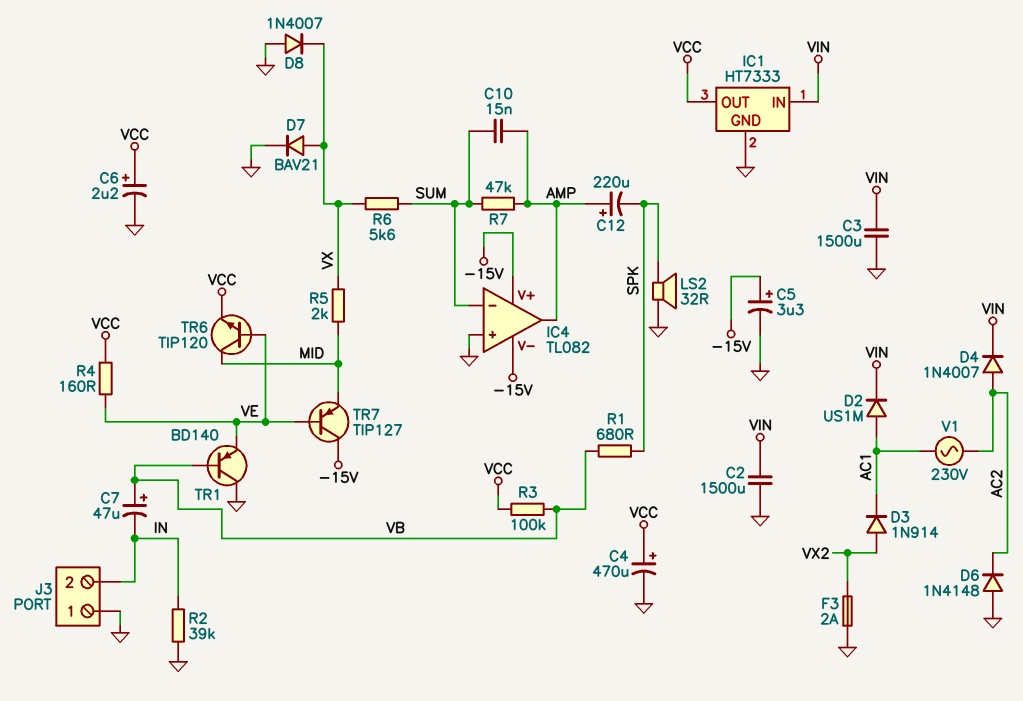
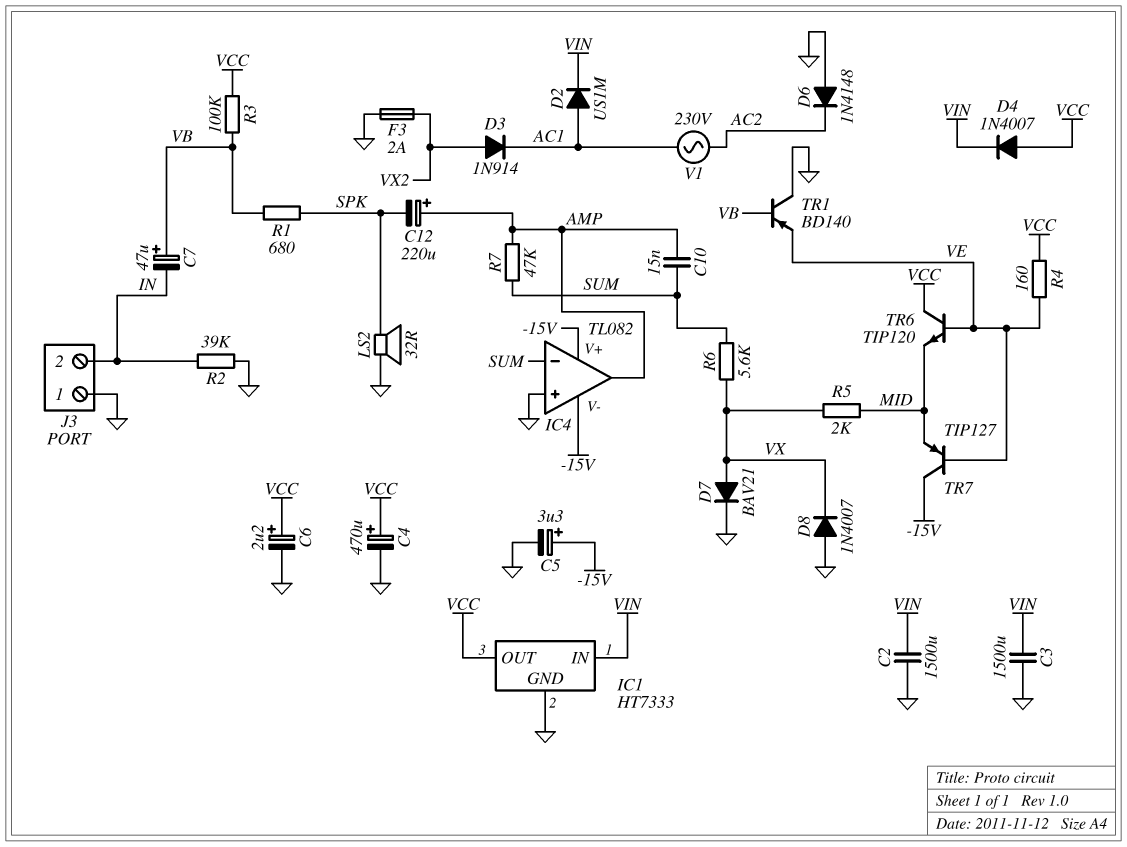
D4: diode 1N4007 (A AC2, K VIN) -> diode 1N4007 (A VCC, K VIN)
TR6: NPN TIP120 (B VE, C MID, E VCC) -> NPN TIP120 (B VE, C VCC, E MID)

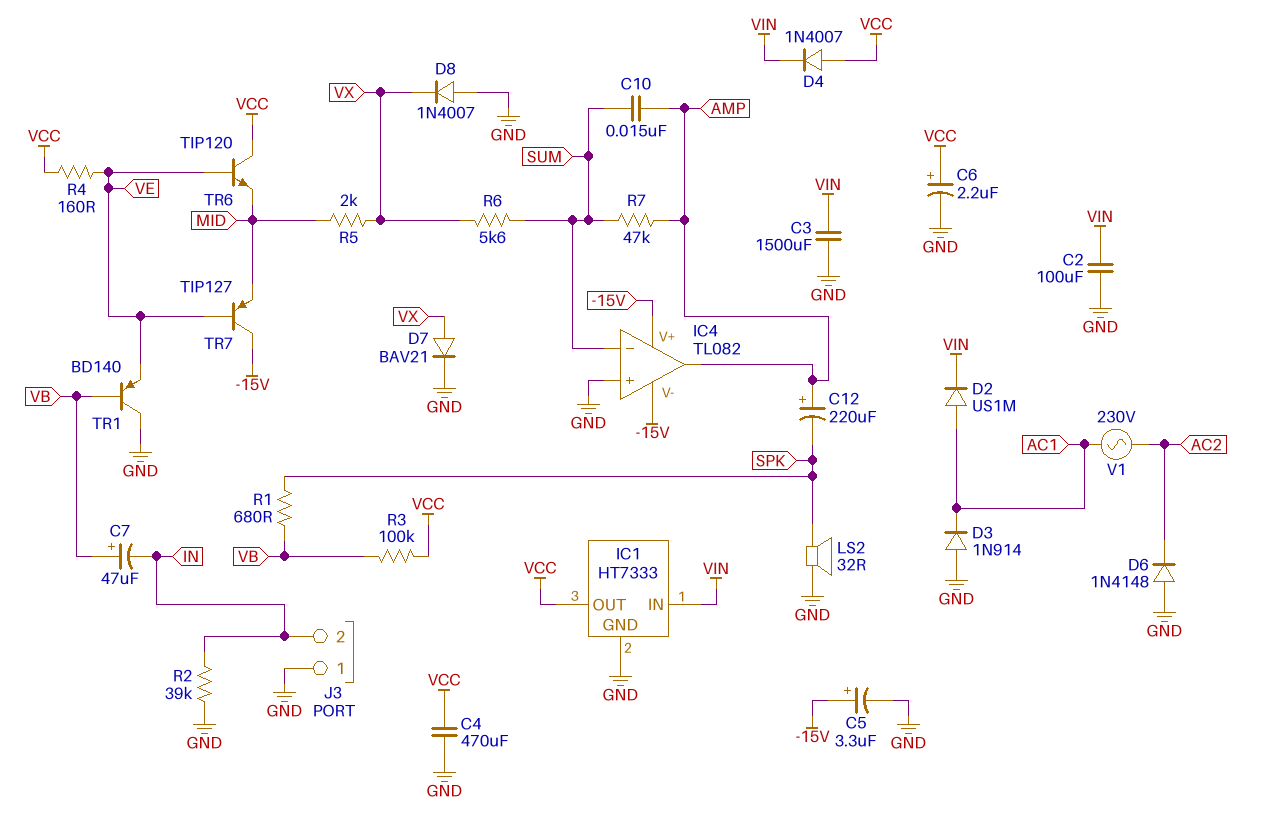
C2: 1500uF (GND, VIN) -> 100uF (GND, VIN)
C4: 470uF (plus VCC, minus GND) -> 470uF (GND, VCC)
D3: diode 1N914 (A VX2, K AC1) -> diode 1N914 (A GND, K AC1)
F3: 2A (GND, VX2) -> none

